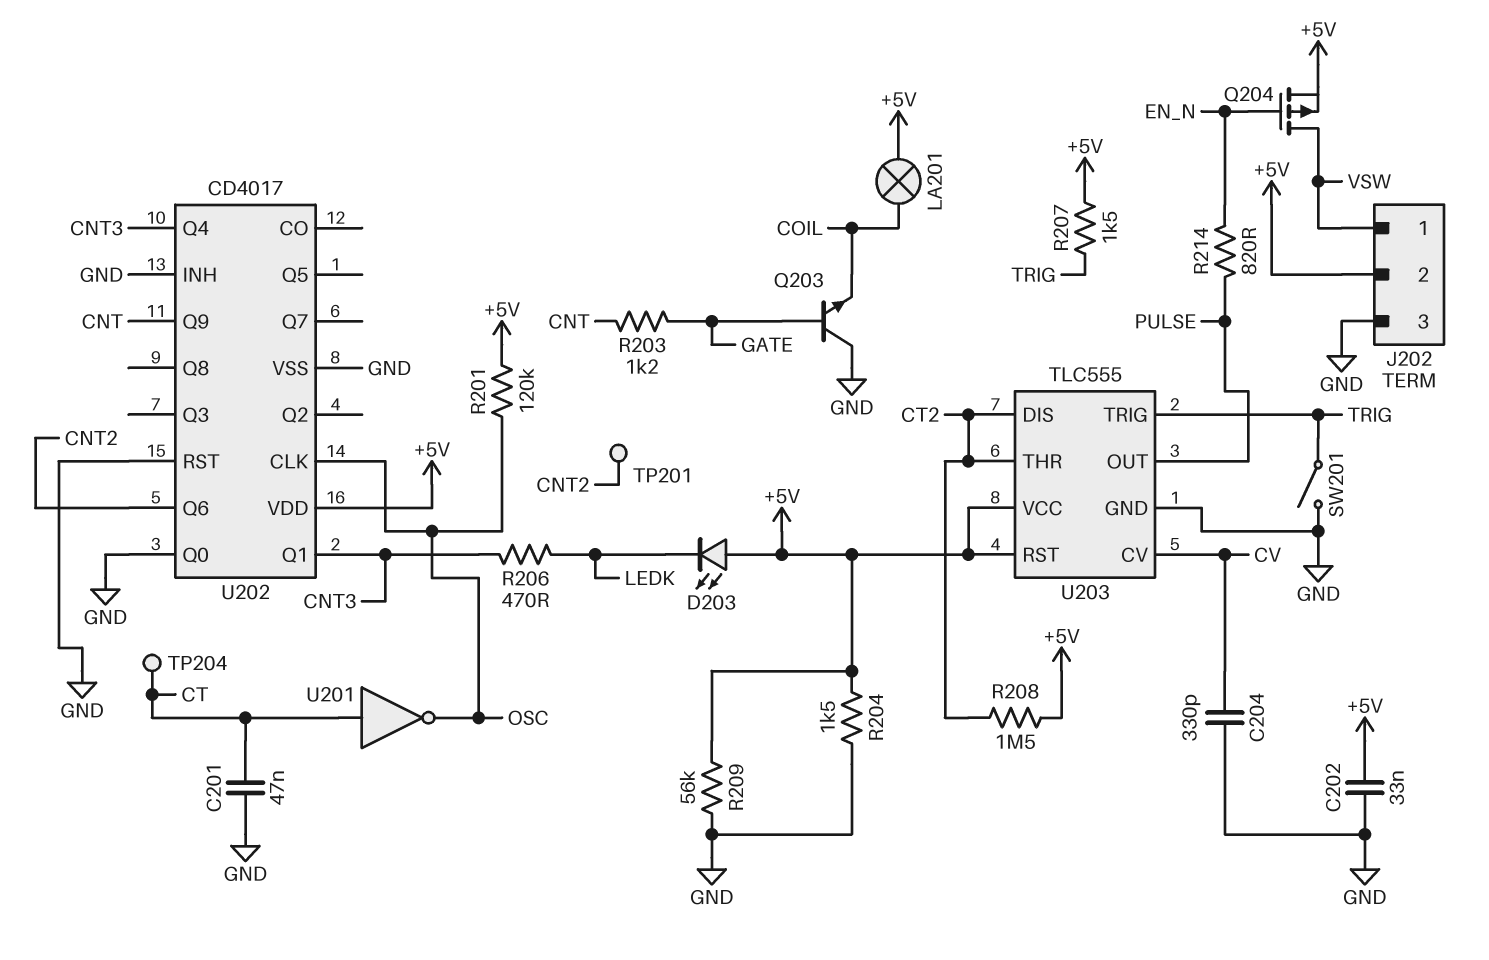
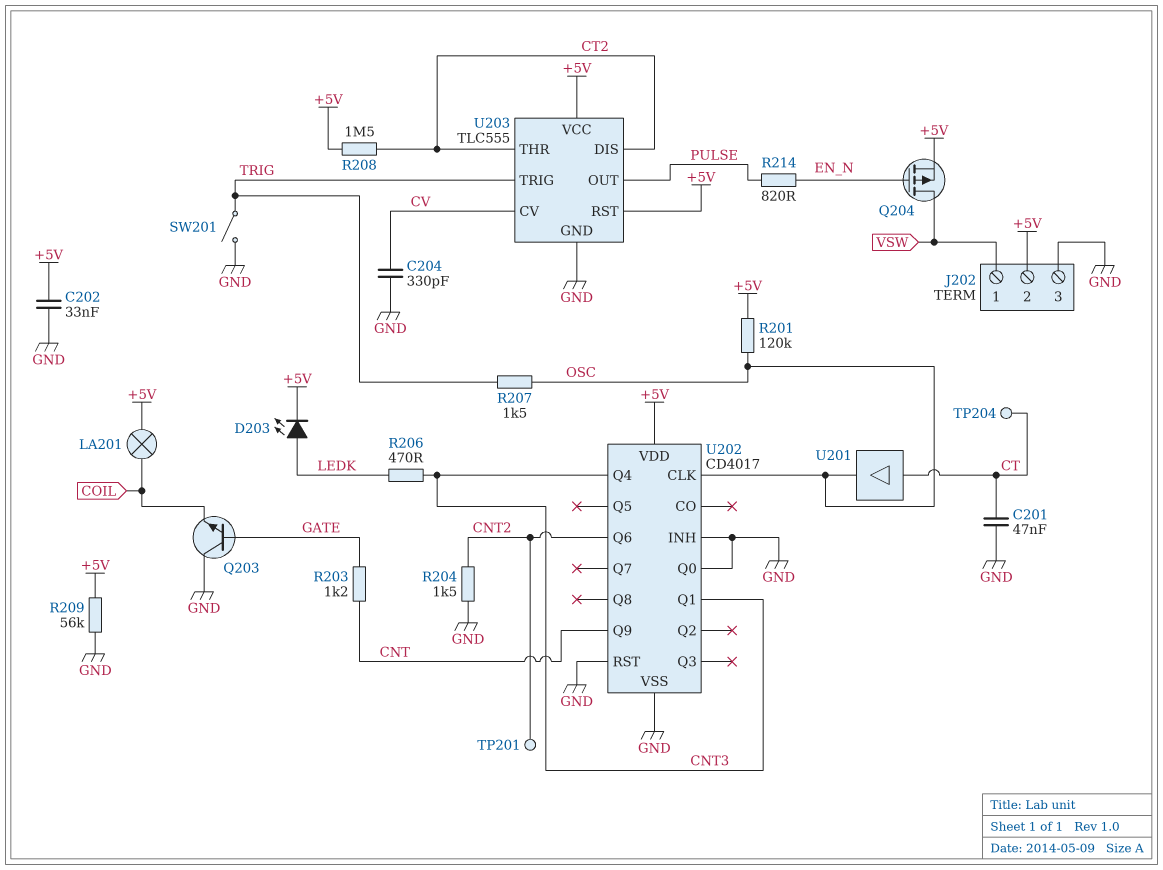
D203: LED (A +5V, K LEDK) -> LED (A LEDK, K +5V)
R204: 1.5k (+5V, GND) -> 1.5k (CNT2, GND)
R207: 1.5k (+5V, TRIG) -> 1.5k (OSC, TRIG)
U201: NOT (in CT, out OSC) -> buffer (in CT, out OSC)

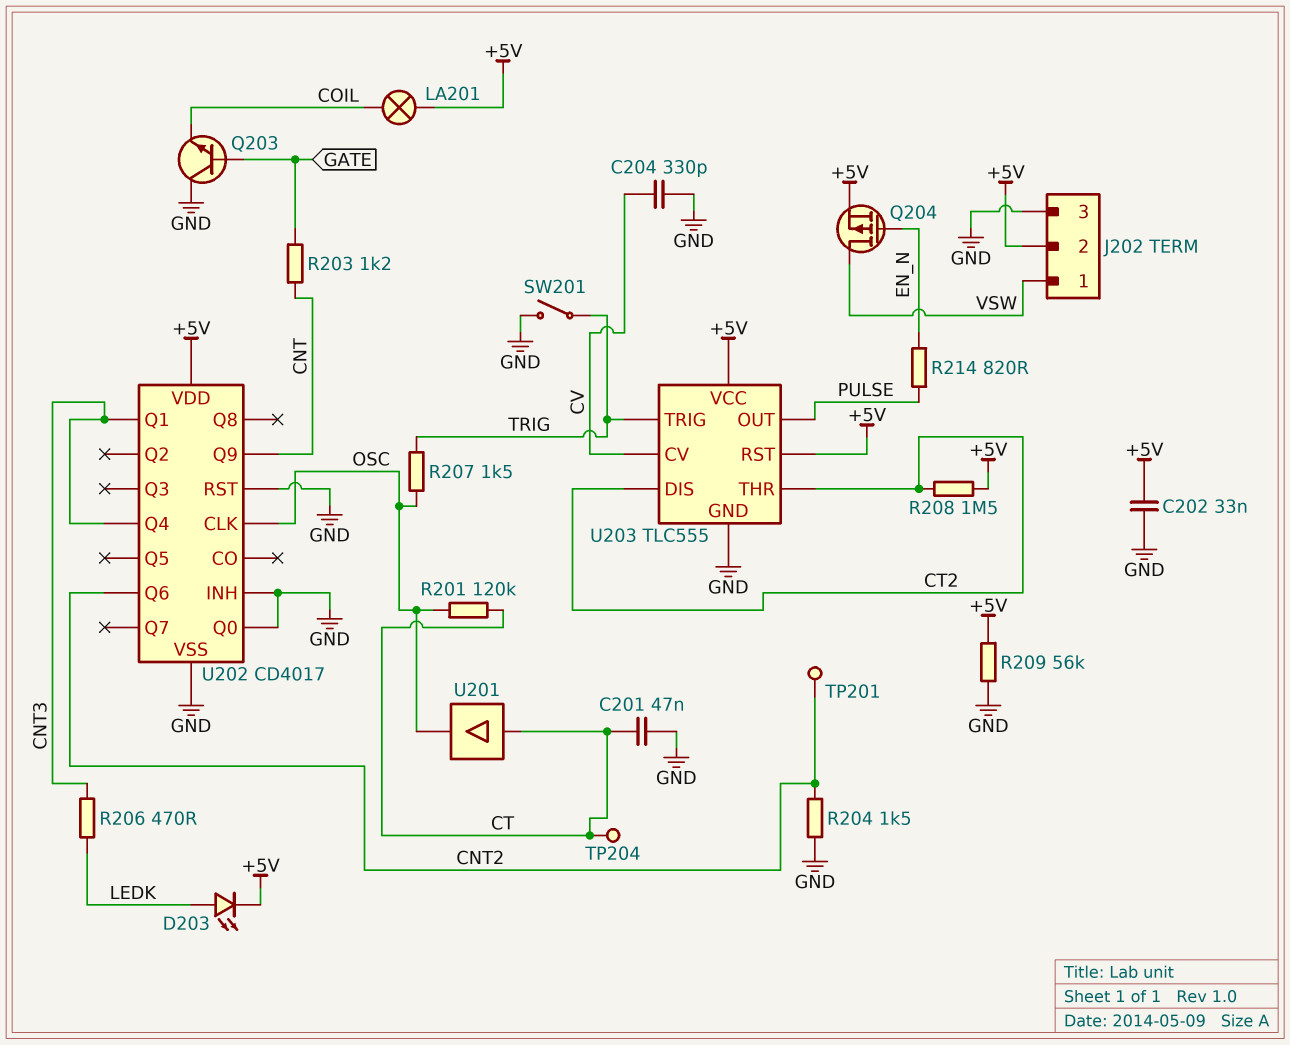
R201: 120k (+5V, OSC) -> 120k (CT, OSC)

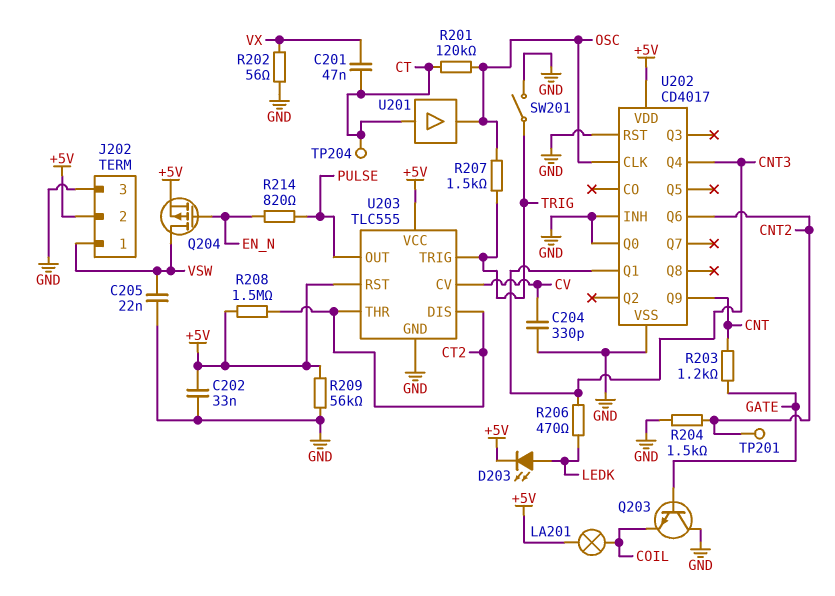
C201: 47nF (CT, GND) -> 47nF (CT, VX)
C205: none -> 22nF (GND, VSW)
R202: none -> 56 (GND, VX)

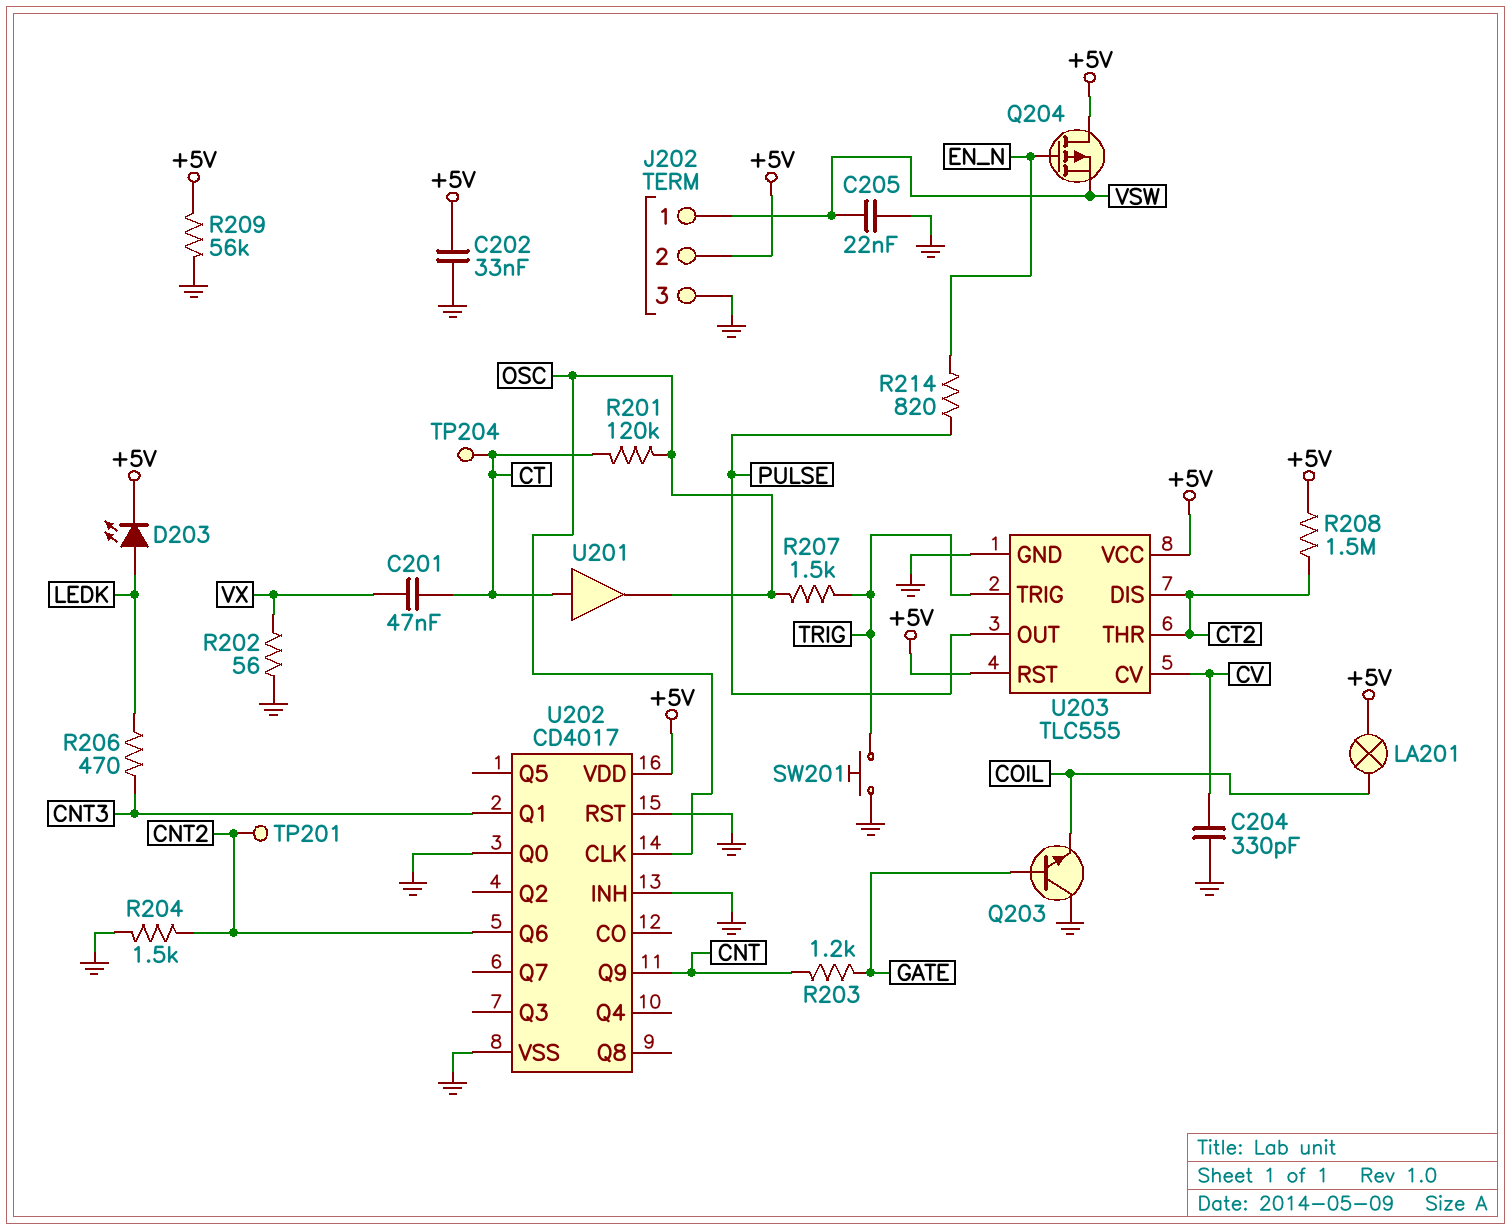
Q204: PMOS (G EN_N, D VSW, S +5V) -> PMOS (G EN_N, D +5V, S VSW)
SW201: switch (GND, TRIG) -> button (GND, TRIG)
U202 pin Q4: CNT3 -> none

